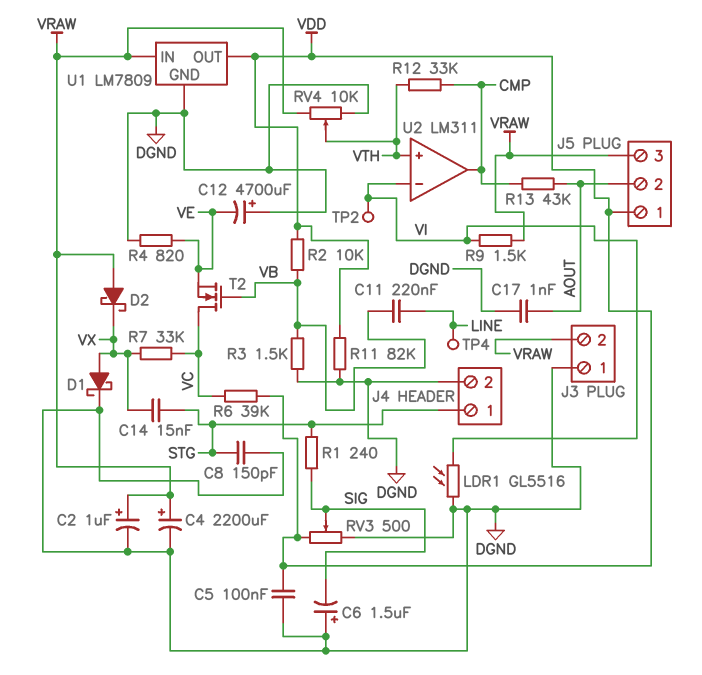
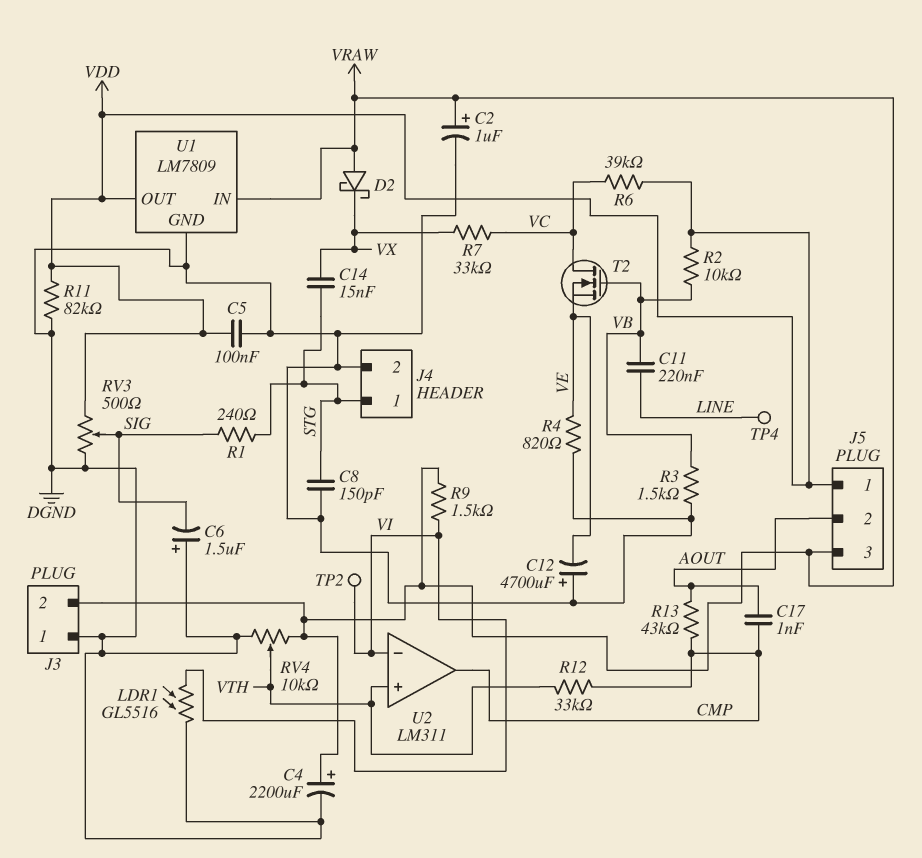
C17: 1nF (AOUT, DGND) -> 1nF (AOUT, CMP)
D1: schottky (A VX, K DGND) -> none

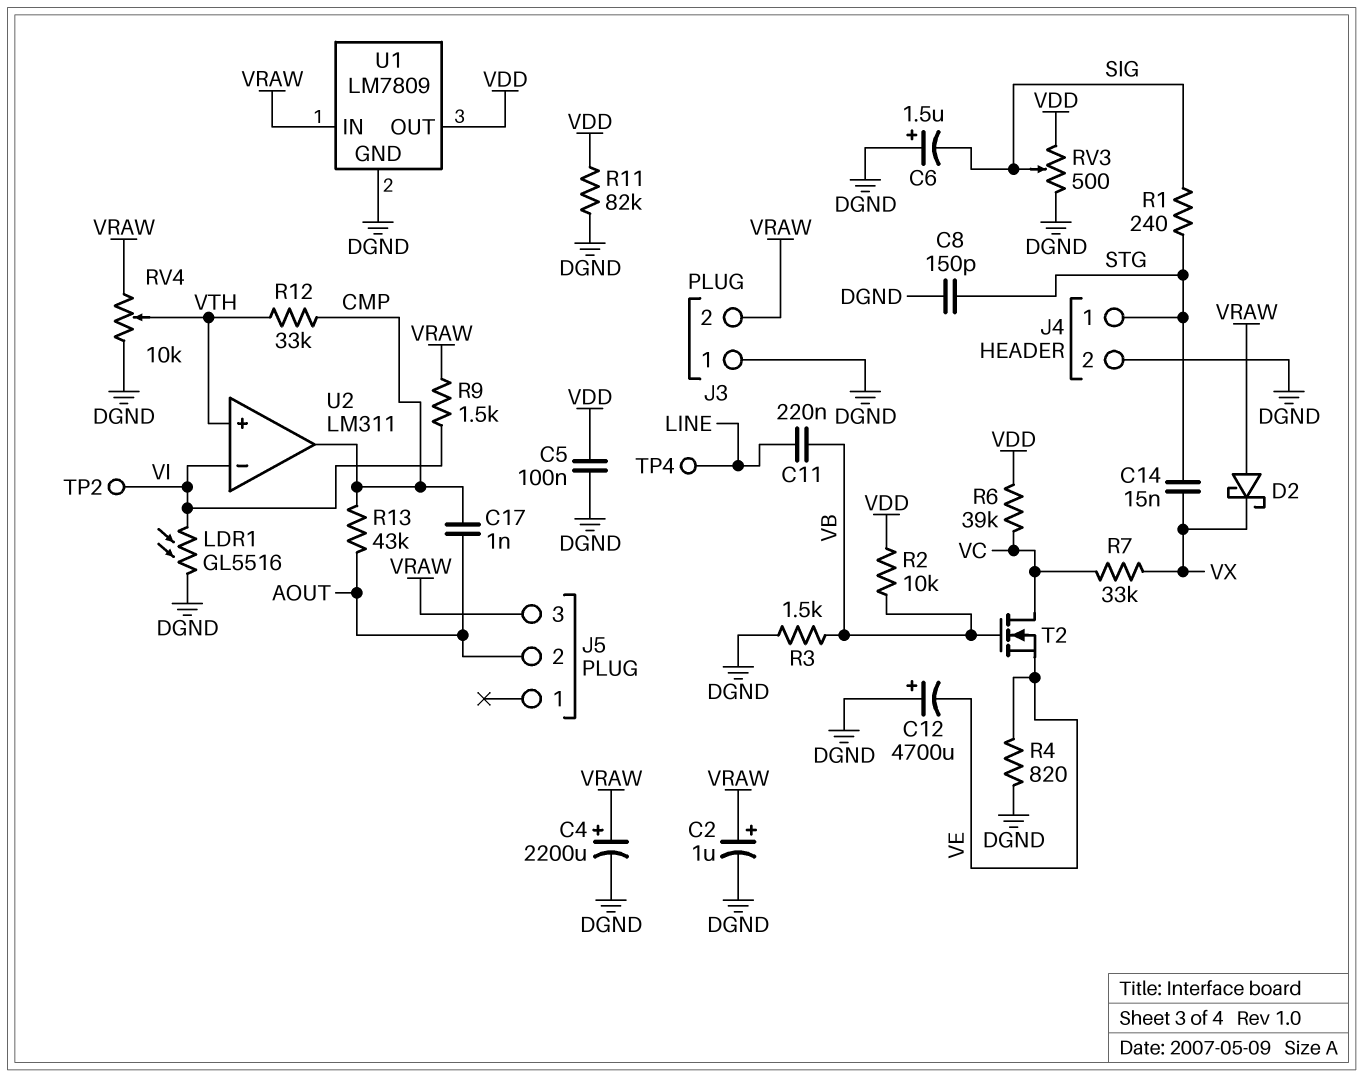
J5 pin 1: VDD -> none

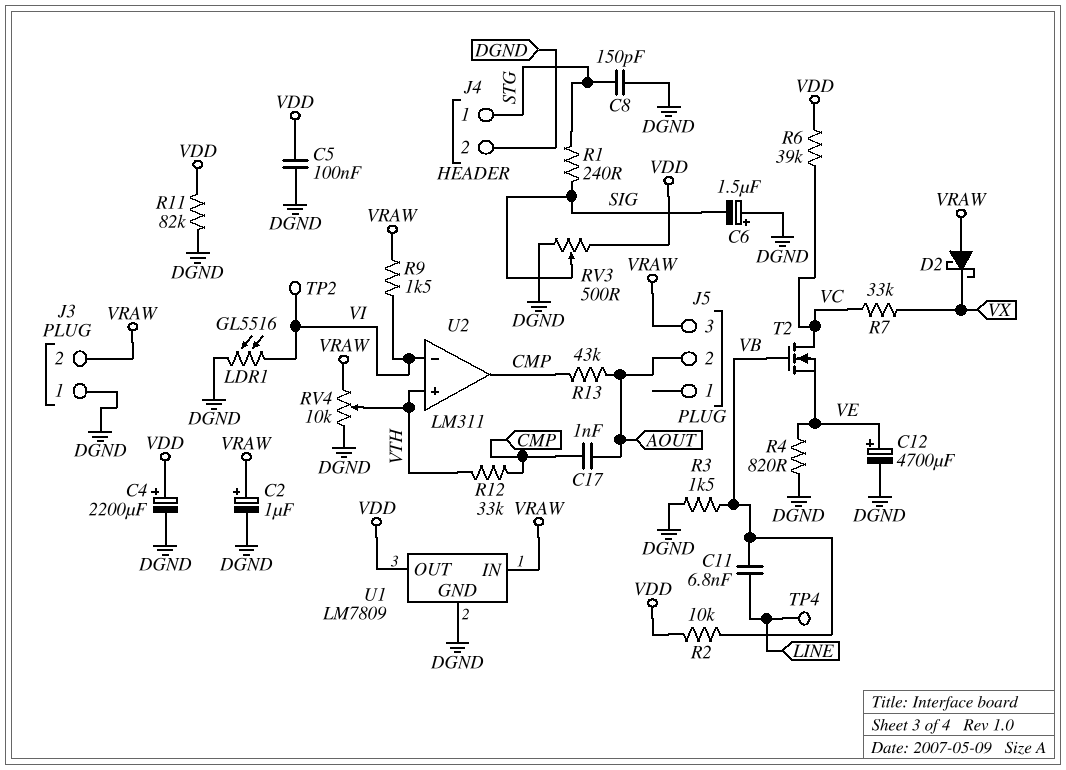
C4: 2200uF (plus VRAW, minus DGND) -> 2200uF (plus VDD, minus DGND)
C11: 220nF (LINE, VB) -> 6.8nF (LINE, VB)
C12: 4700uF (plus DGND, minus VE) -> 4700uF (plus VE, minus DGND)
C14: 15nF (STG, VX) -> none

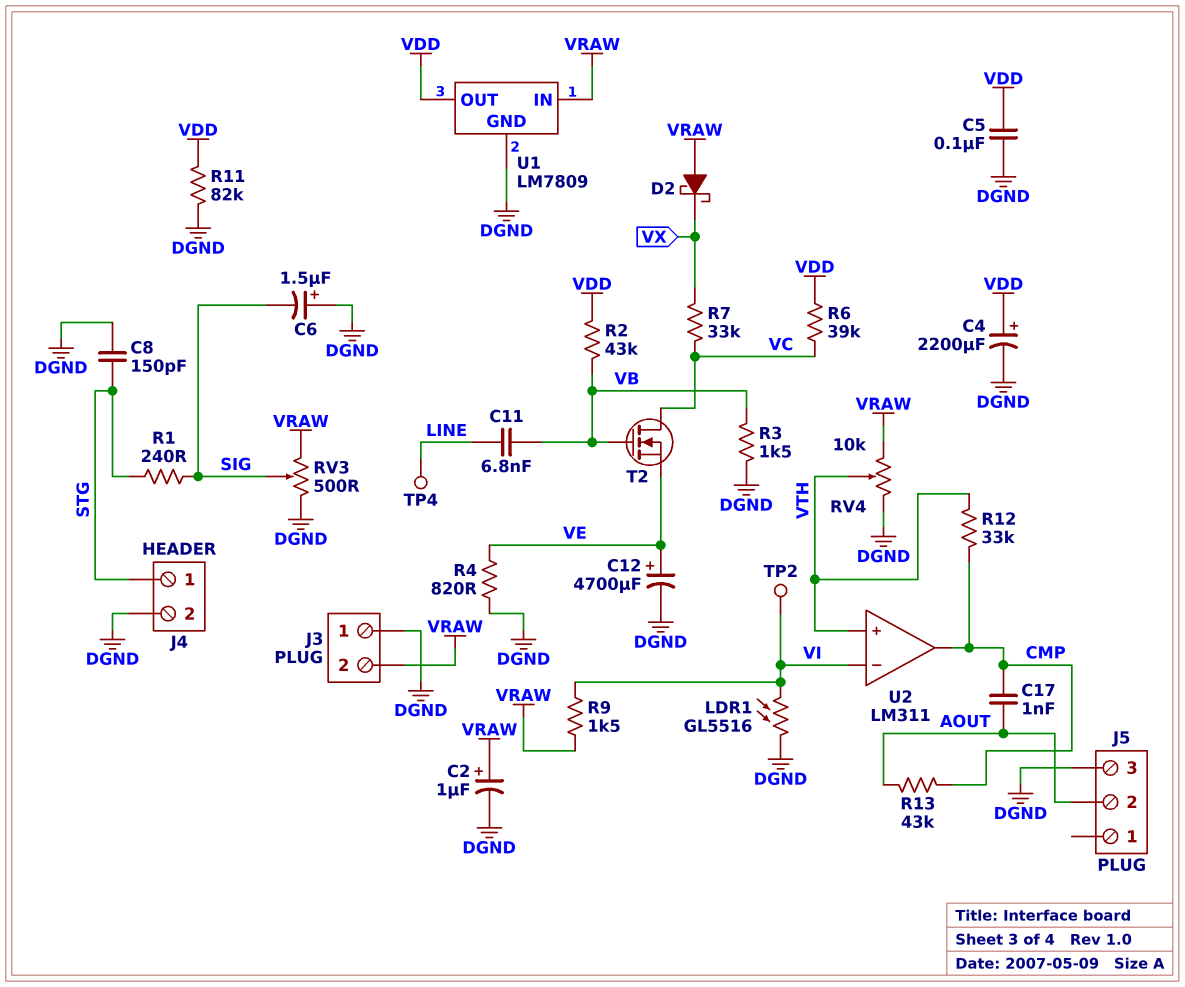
J5 pin 3: VRAW -> DGND
R2: 10k (VB, VDD) -> 43k (VB, VDD)
RV3: 500 (DGND, VDD, wiper SIG) -> 500 (DGND, VRAW, wiper SIG)

